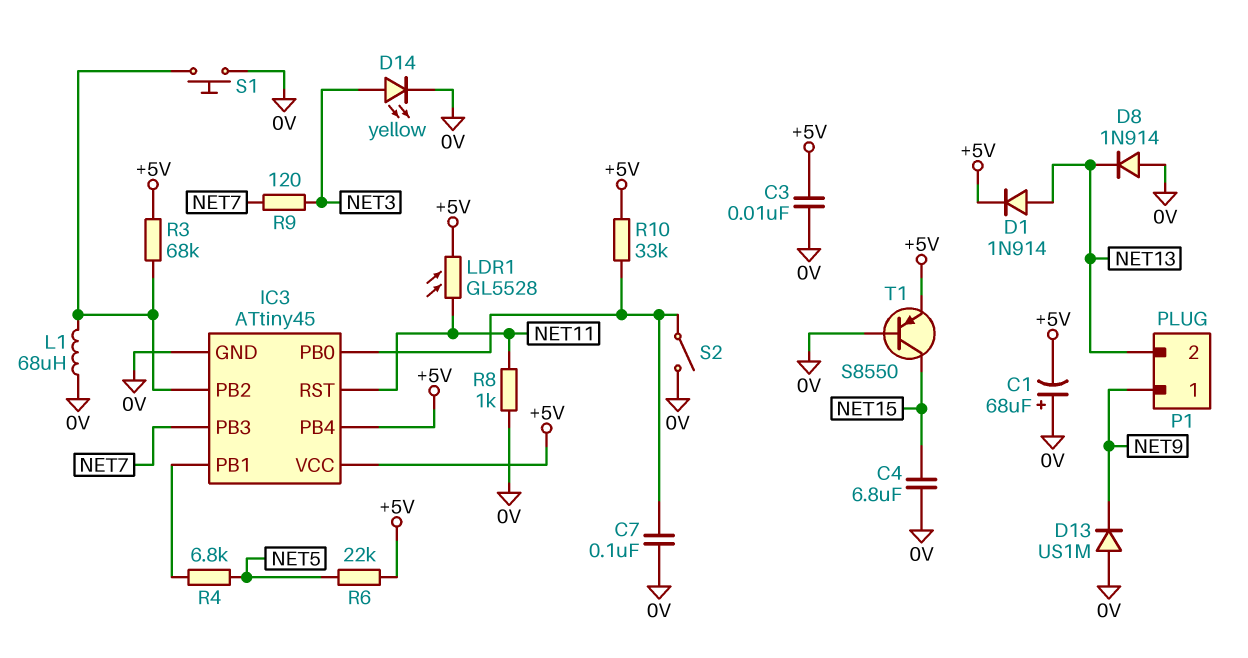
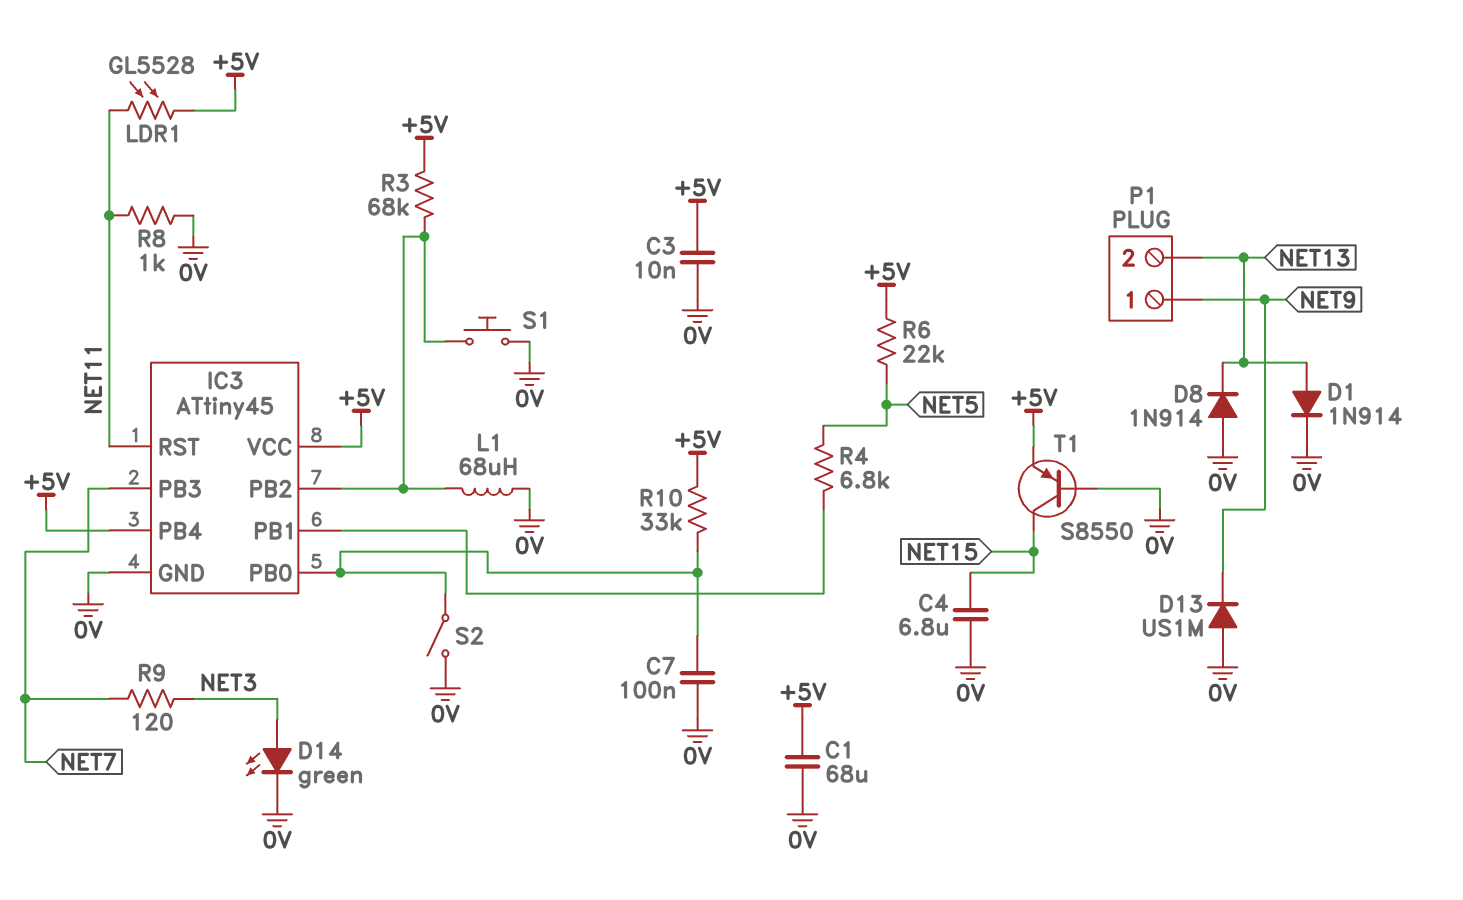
C1: 68uF (plus 0V, minus +5V) -> 68uF (+5V, 0V)
D1: diode 1N914 (A NET13, K +5V) -> diode 1N914 (A NET13, K 0V)
D14: LED yellow (A NET3, K 0V) -> LED green (A NET3, K 0V)

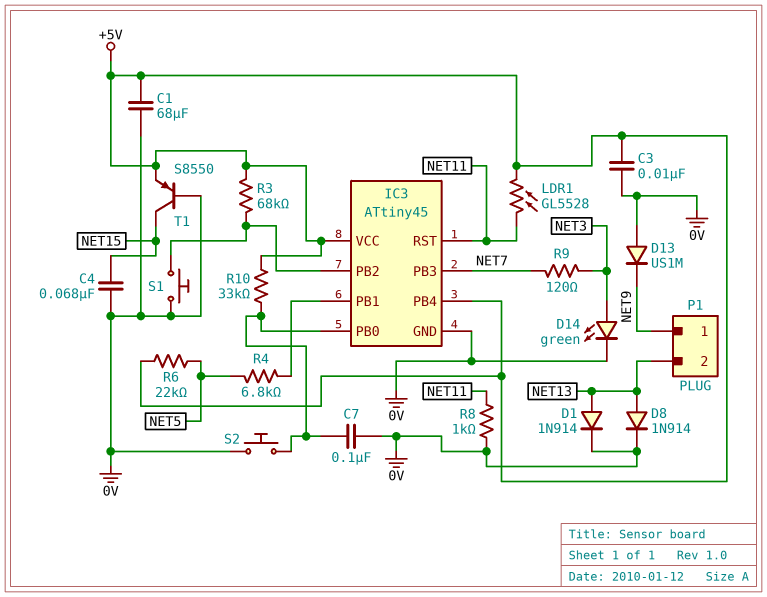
C4: 6.8uF (0V, NET15) -> 68nF (0V, NET15)
D8: diode 1N914 (A 0V, K NET13) -> diode 1N914 (A NET13, K 0V)
L1: 68uH (0V, IC3/PB2) -> none
S2: switch (0V, IC3/PB0) -> button (0V, IC3/PB0)

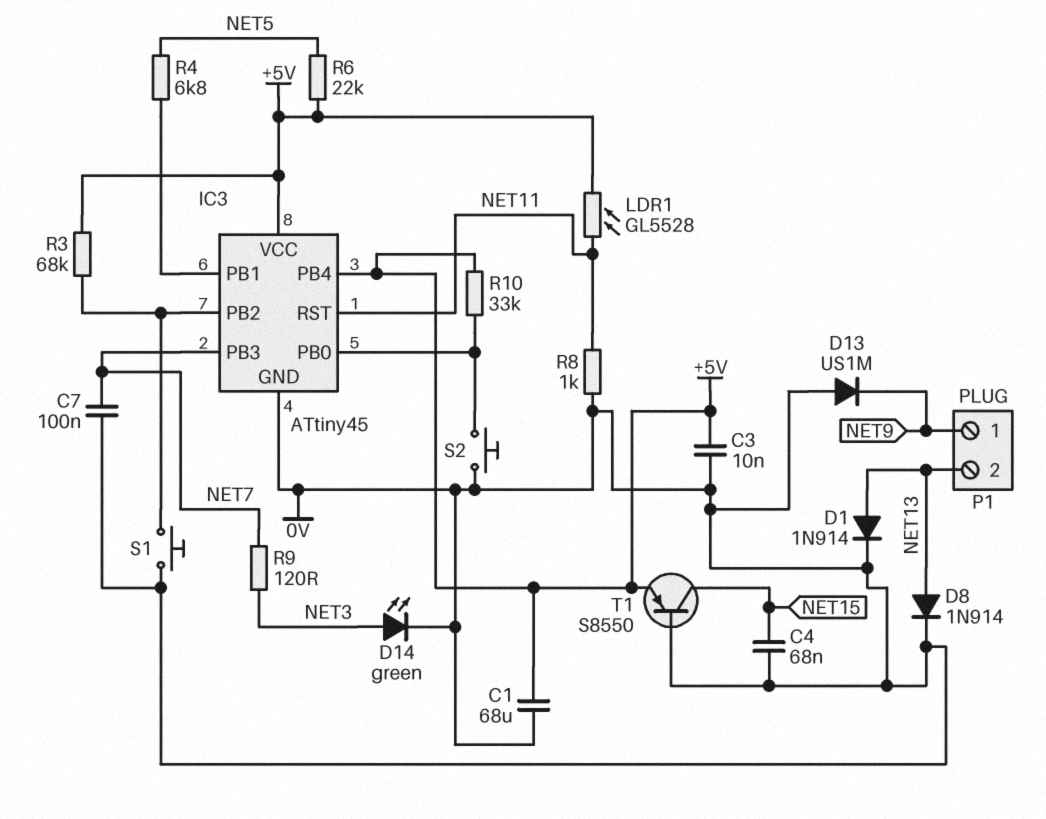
C7: 100nF (0V, IC3/PB0) -> 100nF (0V, NET7)

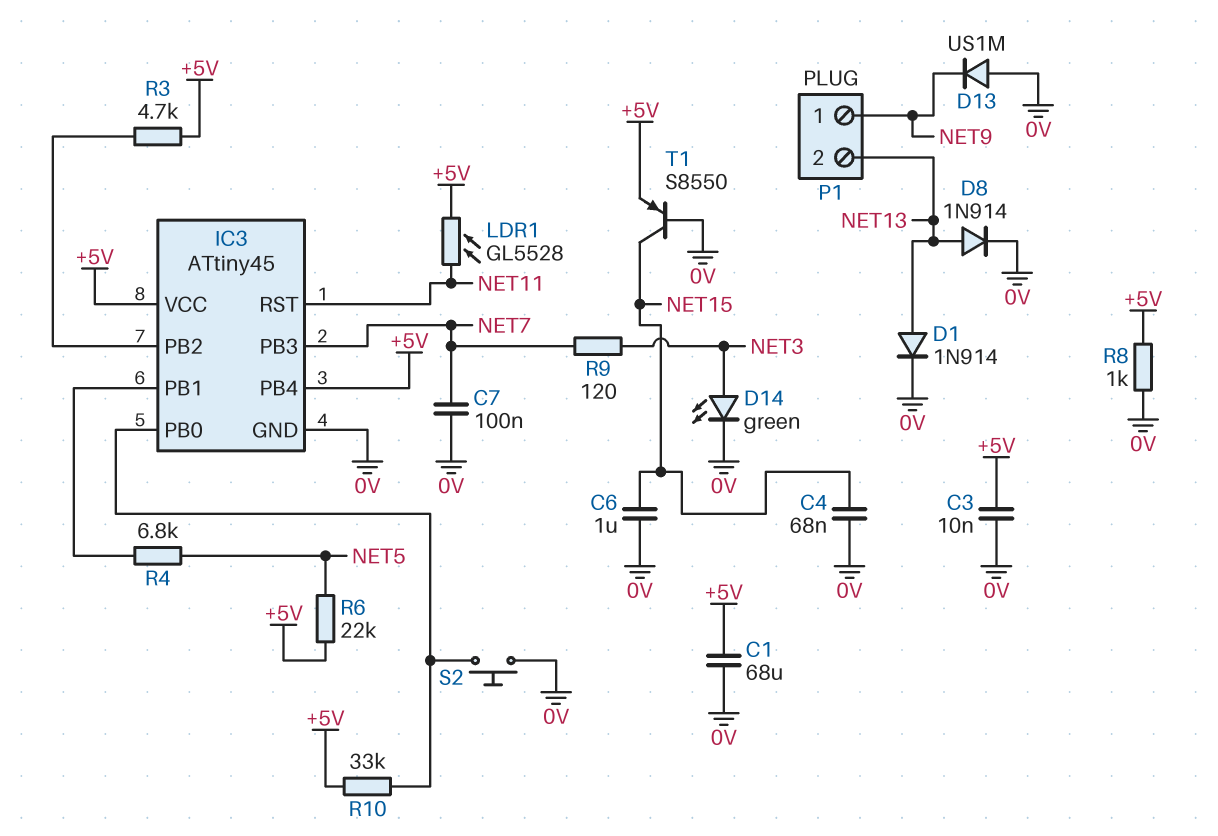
C6: none -> 1uF (0V, NET15)
R3: 68k (+5V, IC3/PB2) -> 4.7k (+5V, IC3/PB2)
R8: 1k (0V, NET11) -> 1k (+5V, 0V)
S1: button (0V, IC3/PB2) -> none

